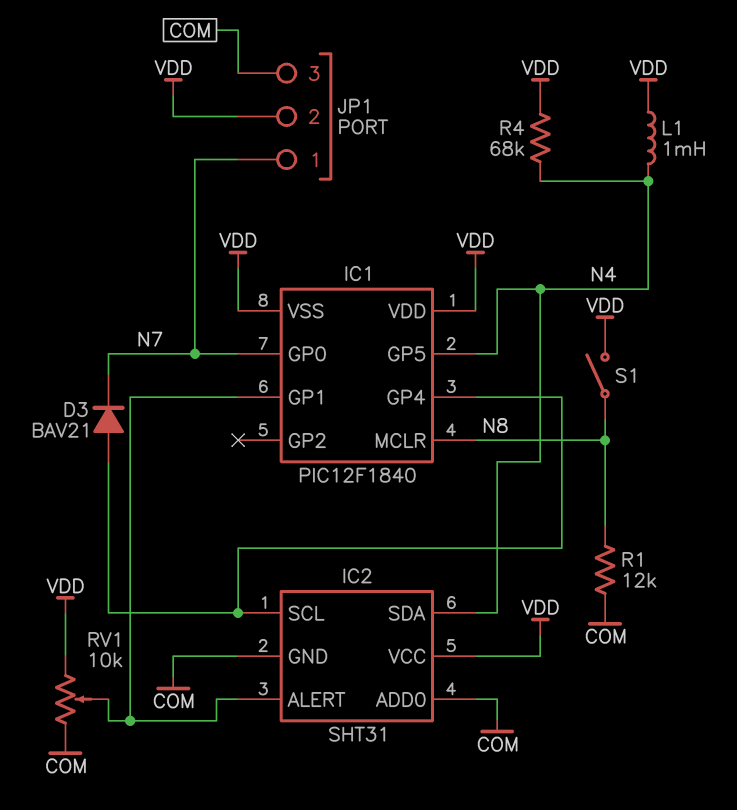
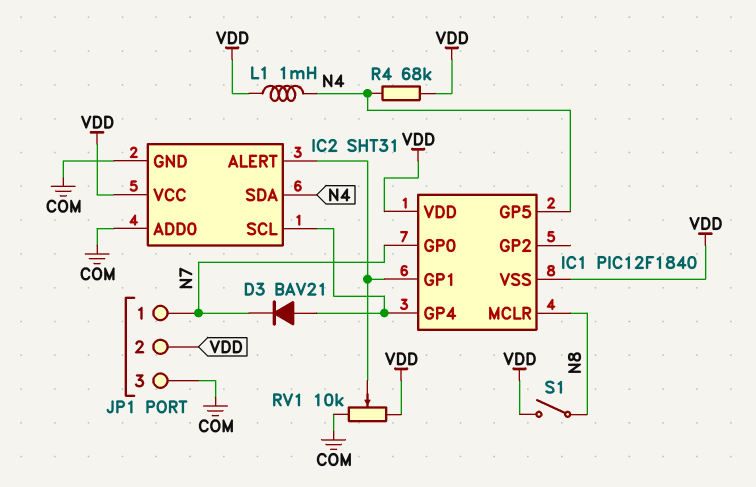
R1: 12k (COM, N8) -> none

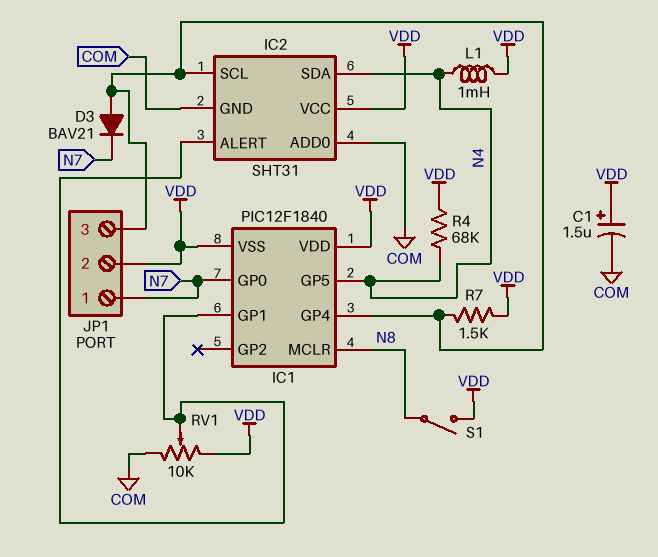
C1: none -> 1.5uF (plus VDD, minus COM)
JP1 pin 3: COM -> IC1/GP4
R7: none -> 1.5k (IC1/GP4, VDD)

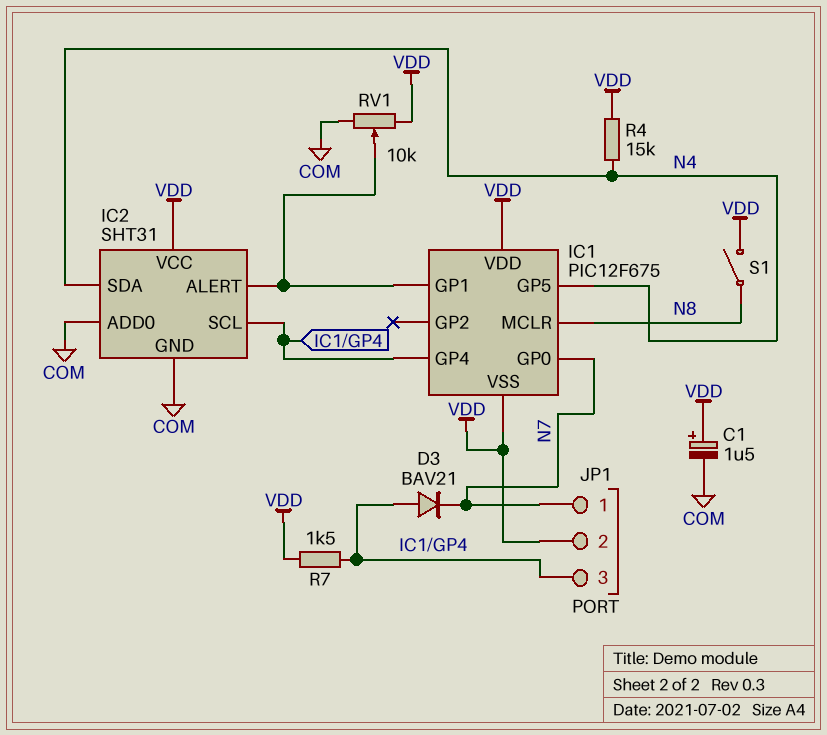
IC1: PIC12F1840 -> PIC12F675
L1: 1mH (N4, VDD) -> none
R4: 68k (N4, VDD) -> 15k (N4, VDD)

